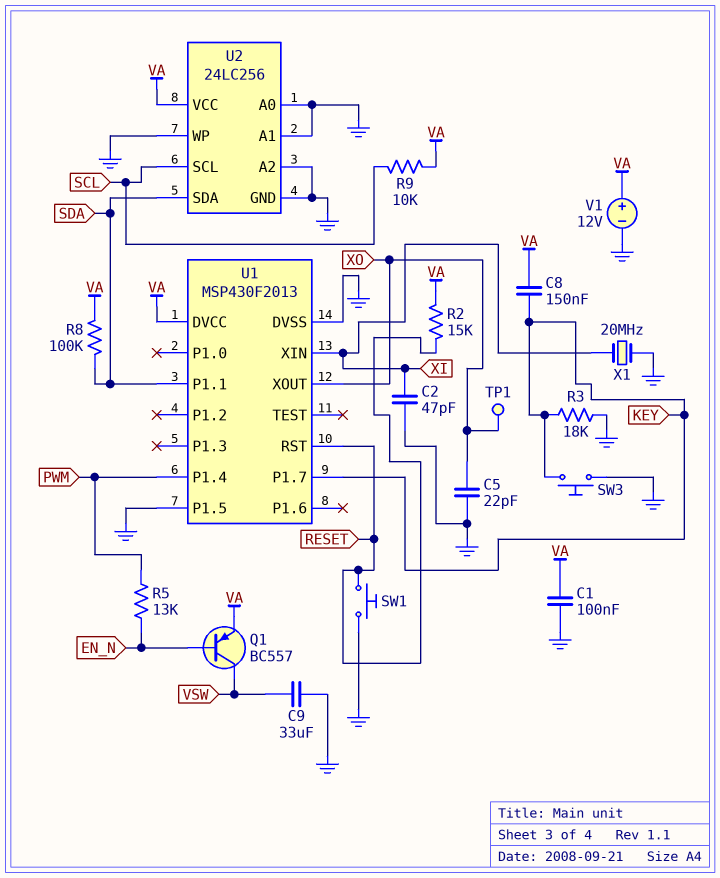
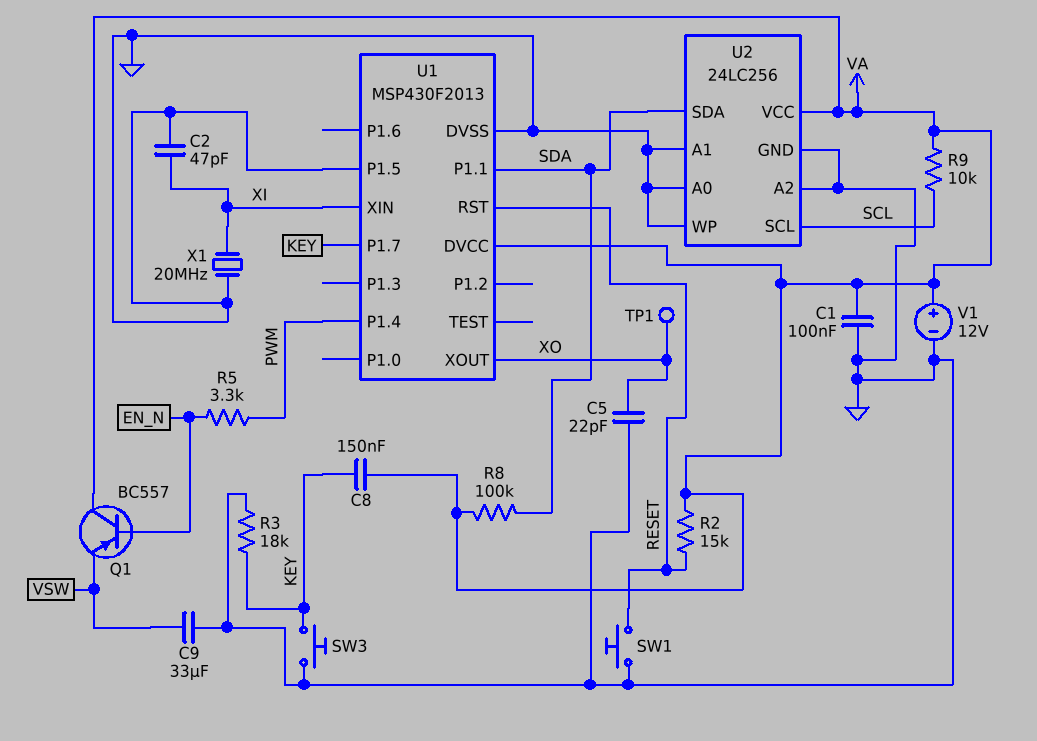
Q1: PNP BC557 (B EN_N, C VSW, E VA) -> PNP BC557 (B EN_N, C VA, E VSW)
R5: 13k (EN_N, PWM) -> 3.3k (EN_N, PWM)

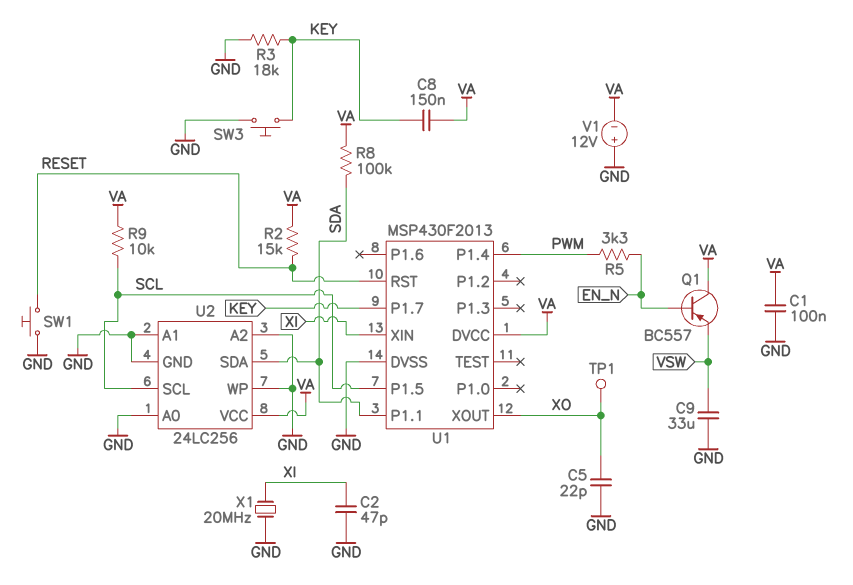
U1 pin P1.5: GND -> SCL
V1: 12V (plus VA, minus GND) -> 12V (plus GND, minus VA)

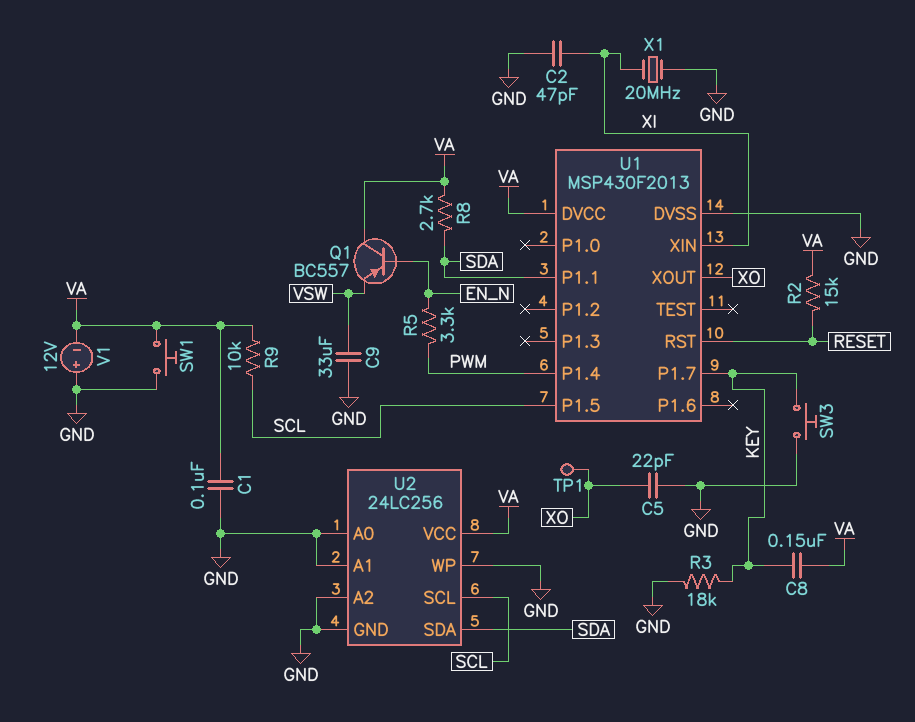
R8: 100k (SDA, VA) -> 2.7k (SDA, VA)
SW1: button (GND, RESET) -> button (GND, VA)

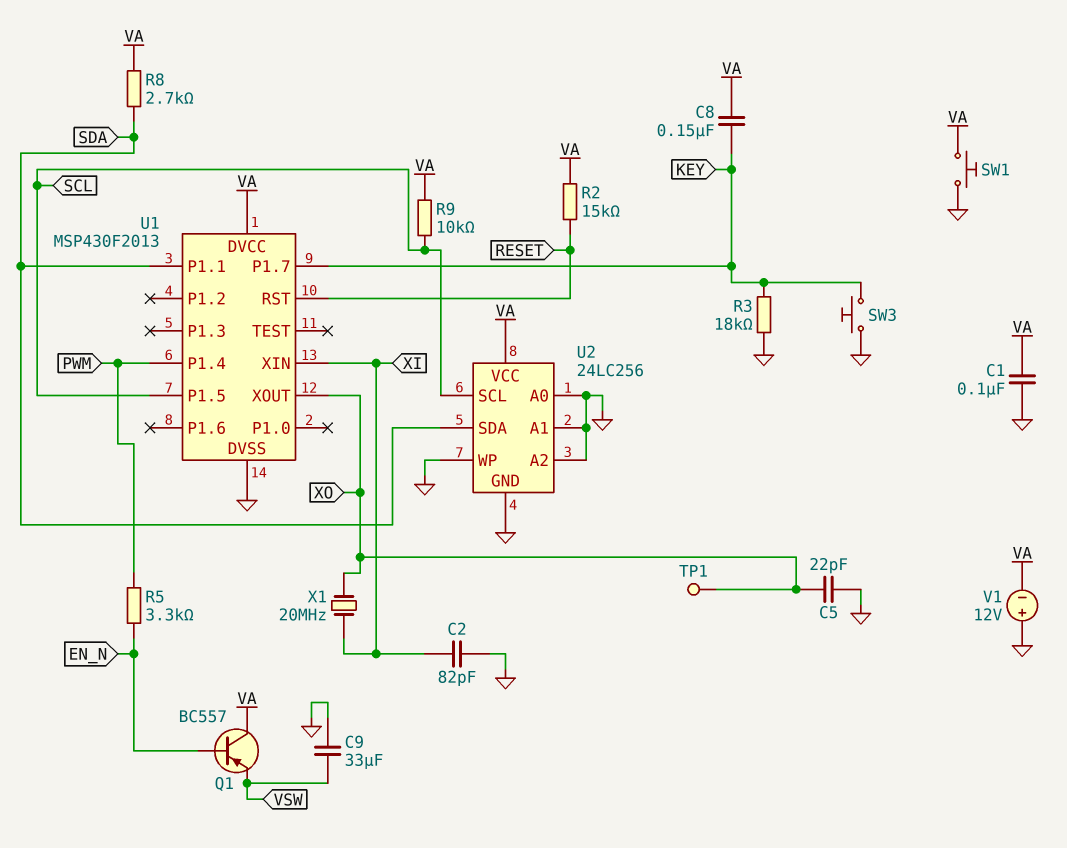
C2: 47pF (GND, XI) -> 82pF (GND, XI)
X1: 20MHz (GND, XI) -> 20MHz (XI, XO)

